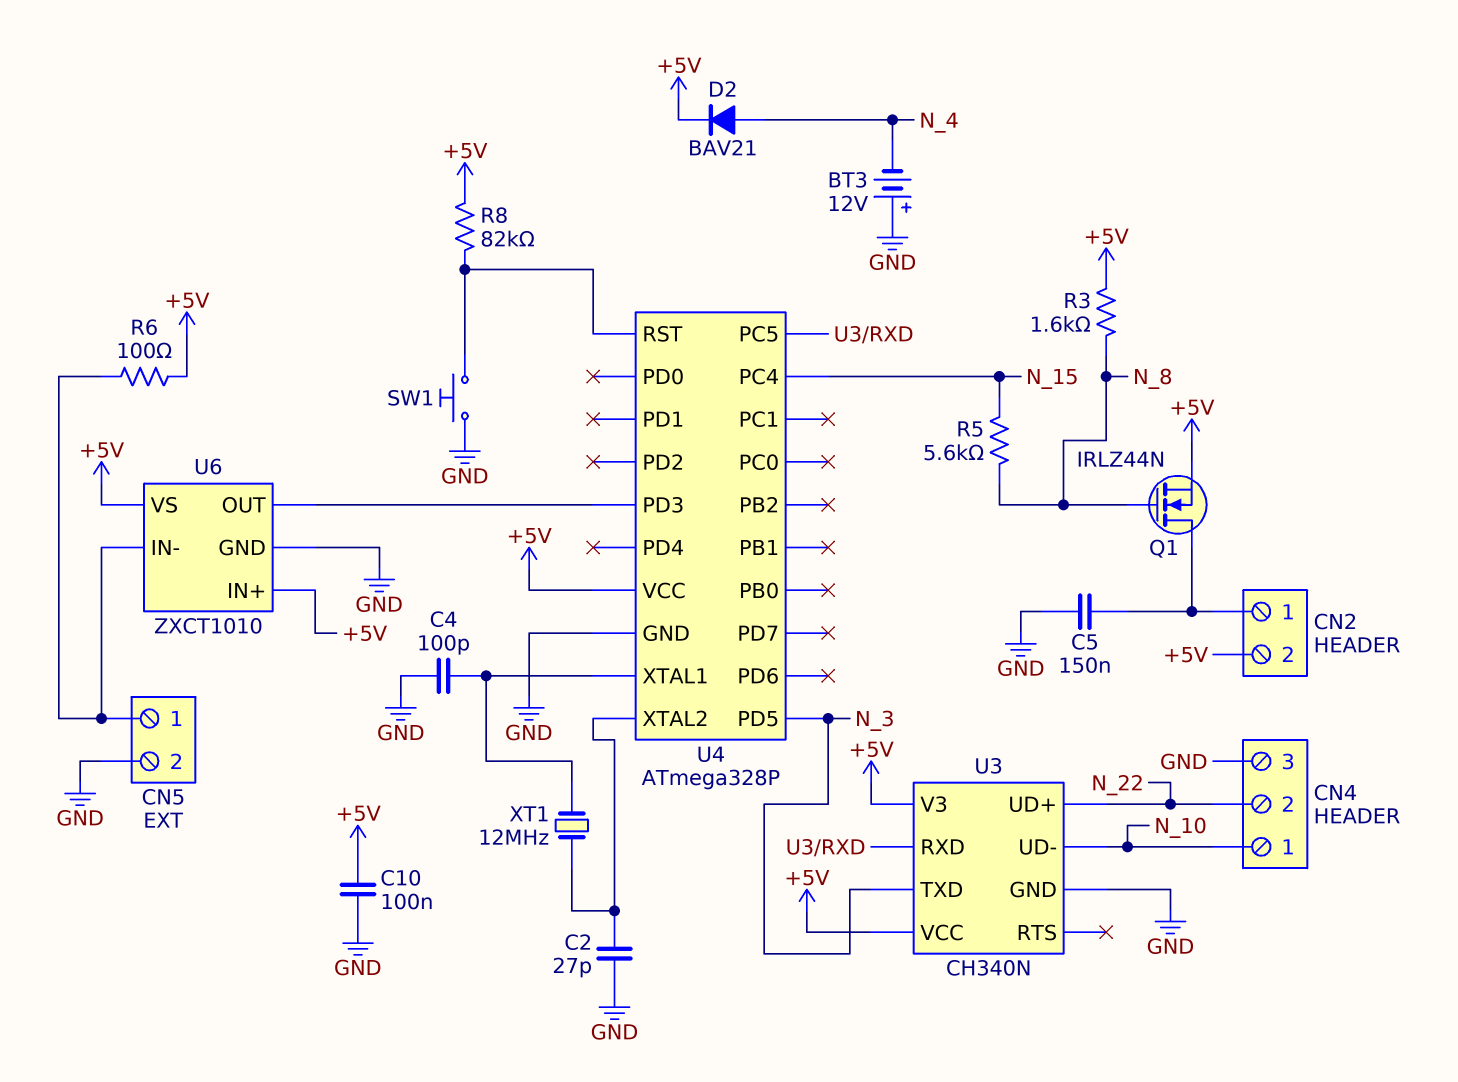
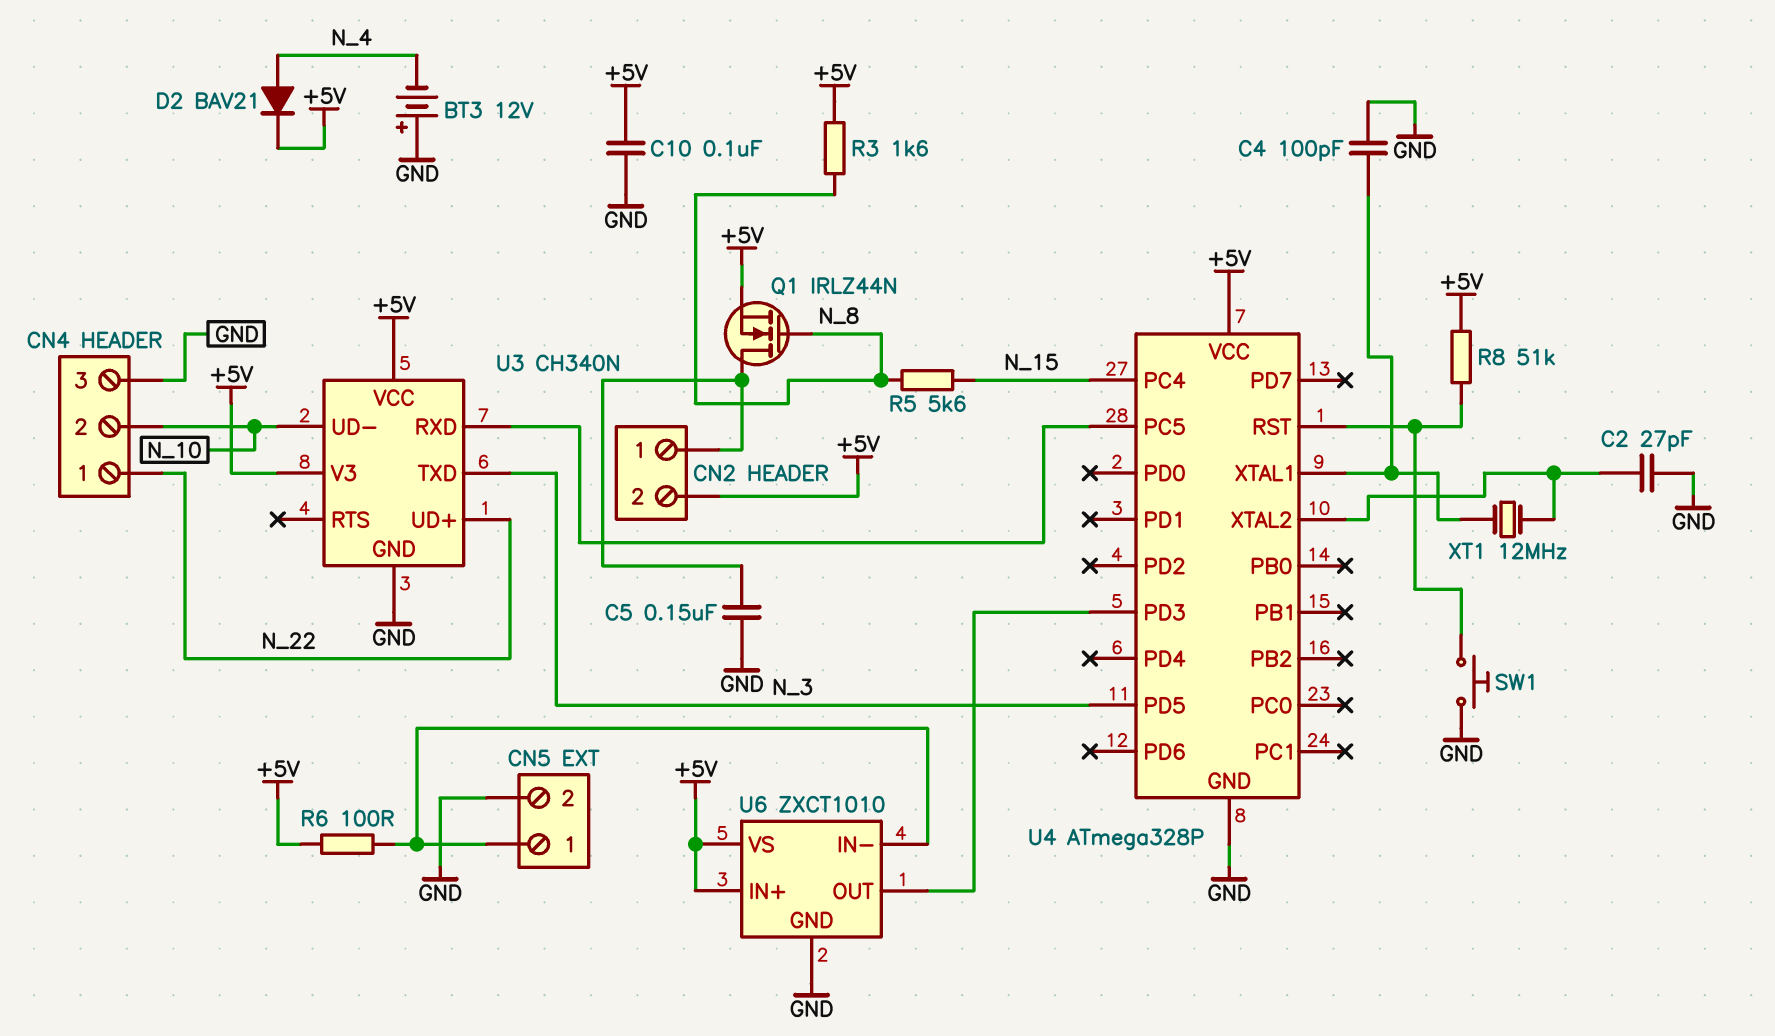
CN4 pin 1: N_10 -> N_22
CN4 pin 2: N_22 -> N_10
R8: 82k (+5V, U4/RST) -> 51k (+5V, U4/RST)

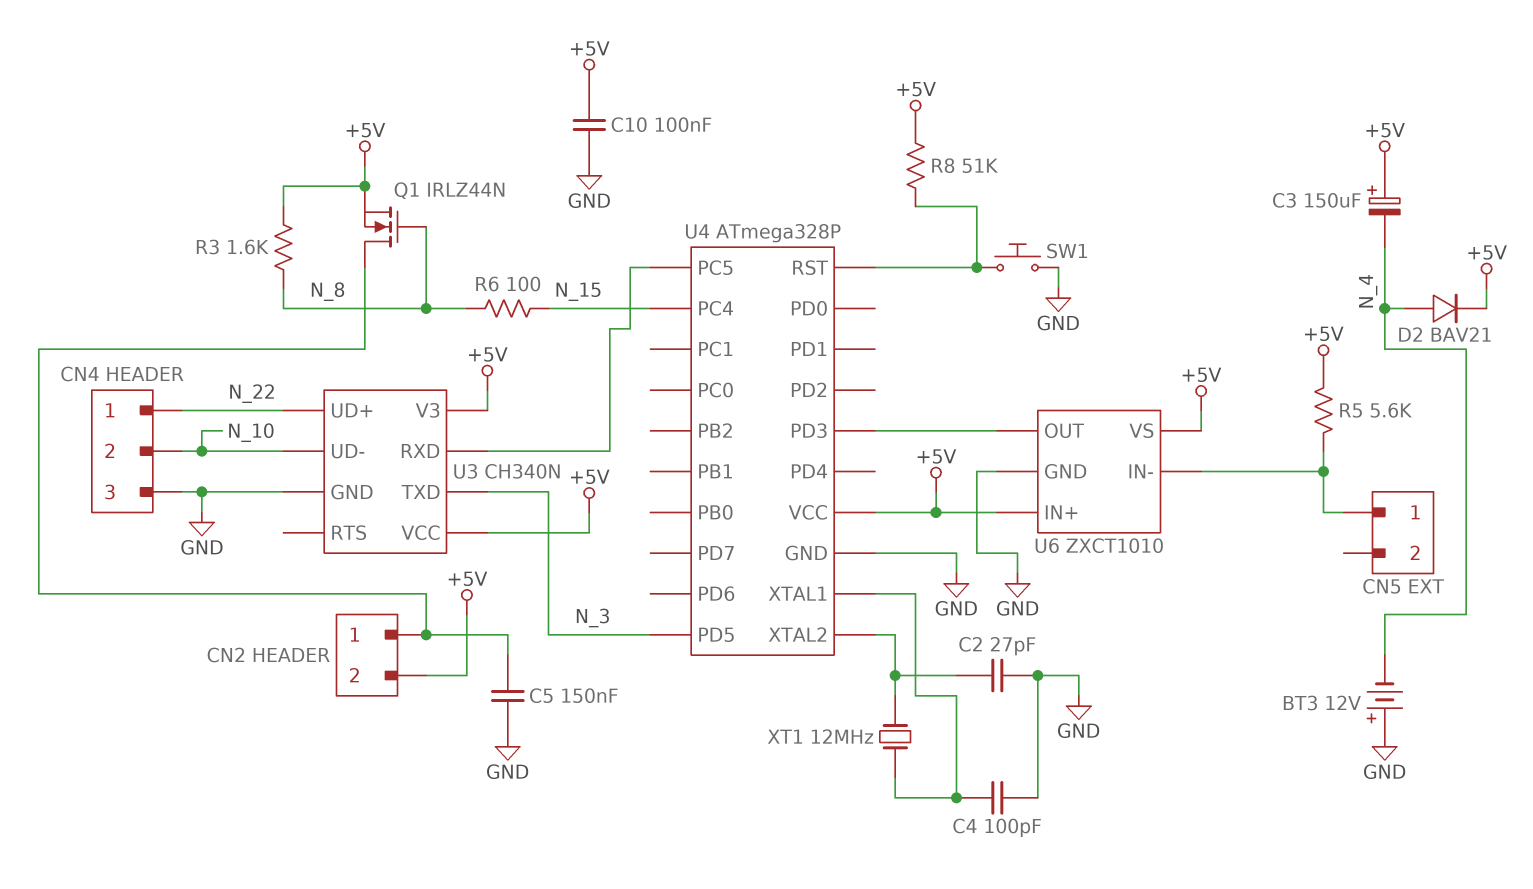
C3: none -> 150uF (plus +5V, minus N_4)
CN5 pin 2: GND -> none
R5: 5.6k (N_8, N_15) -> 5.6k (+5V, CN5/1)
R6: 100 (+5V, CN5/1) -> 100 (N_8, N_15)

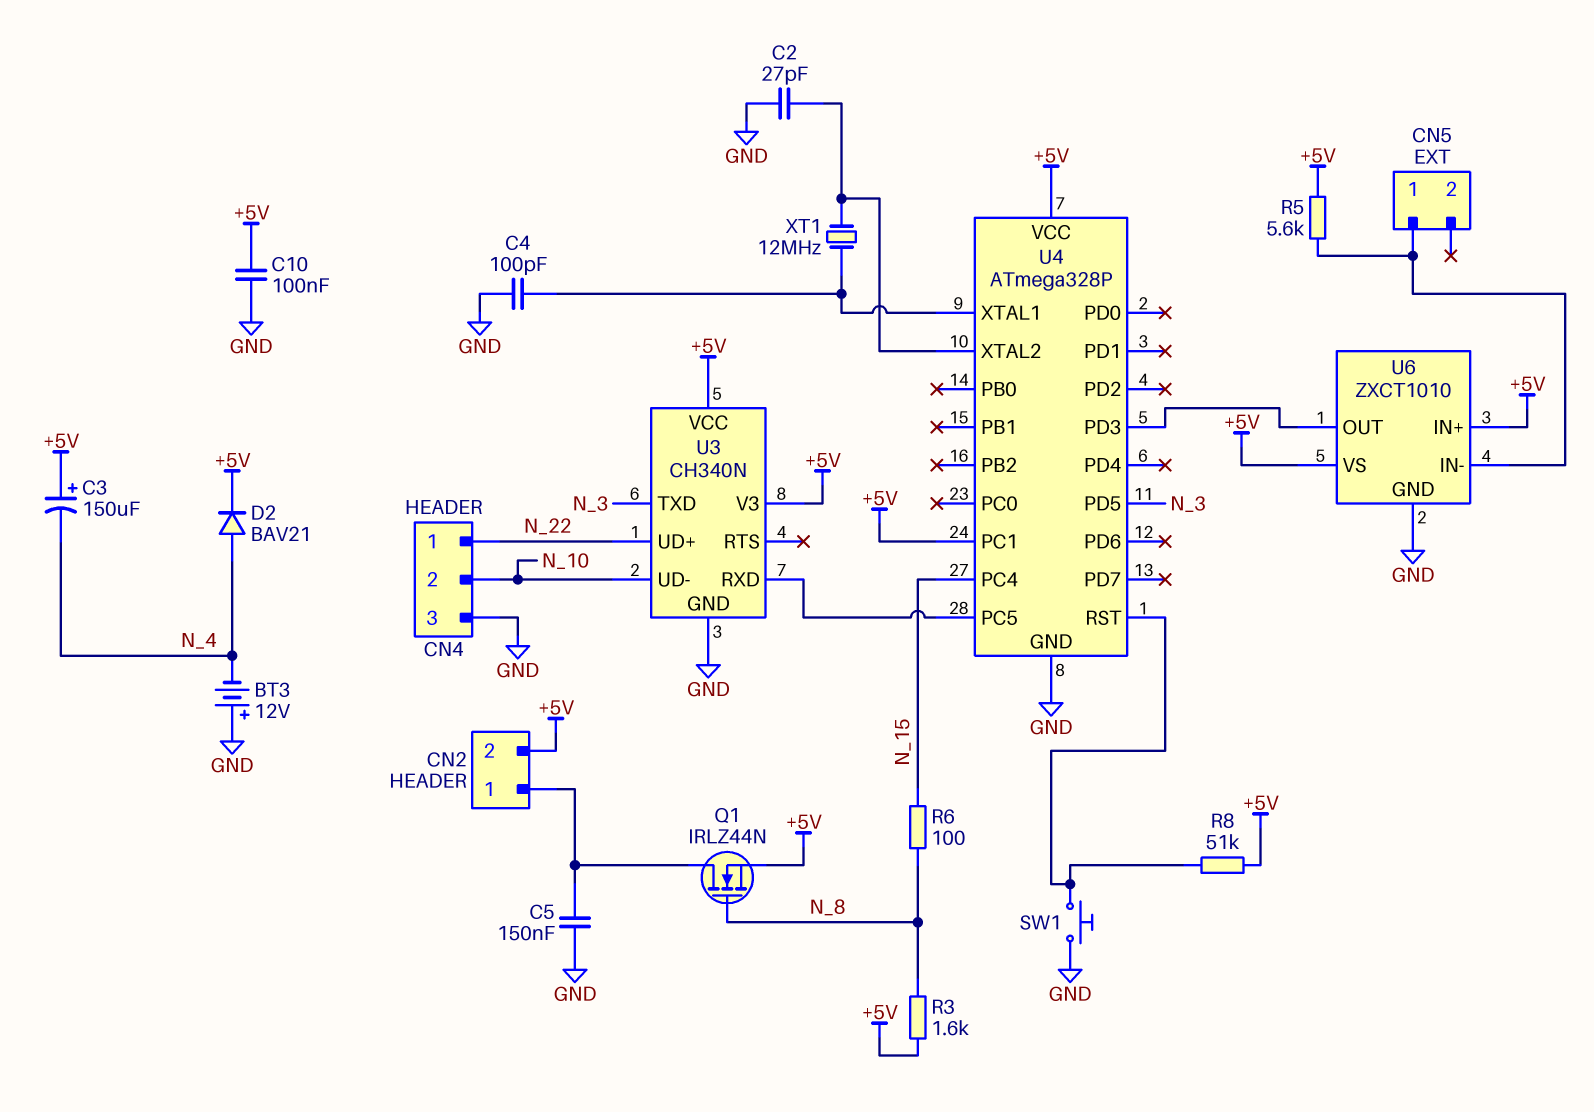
U4 pin PC1: none -> +5V

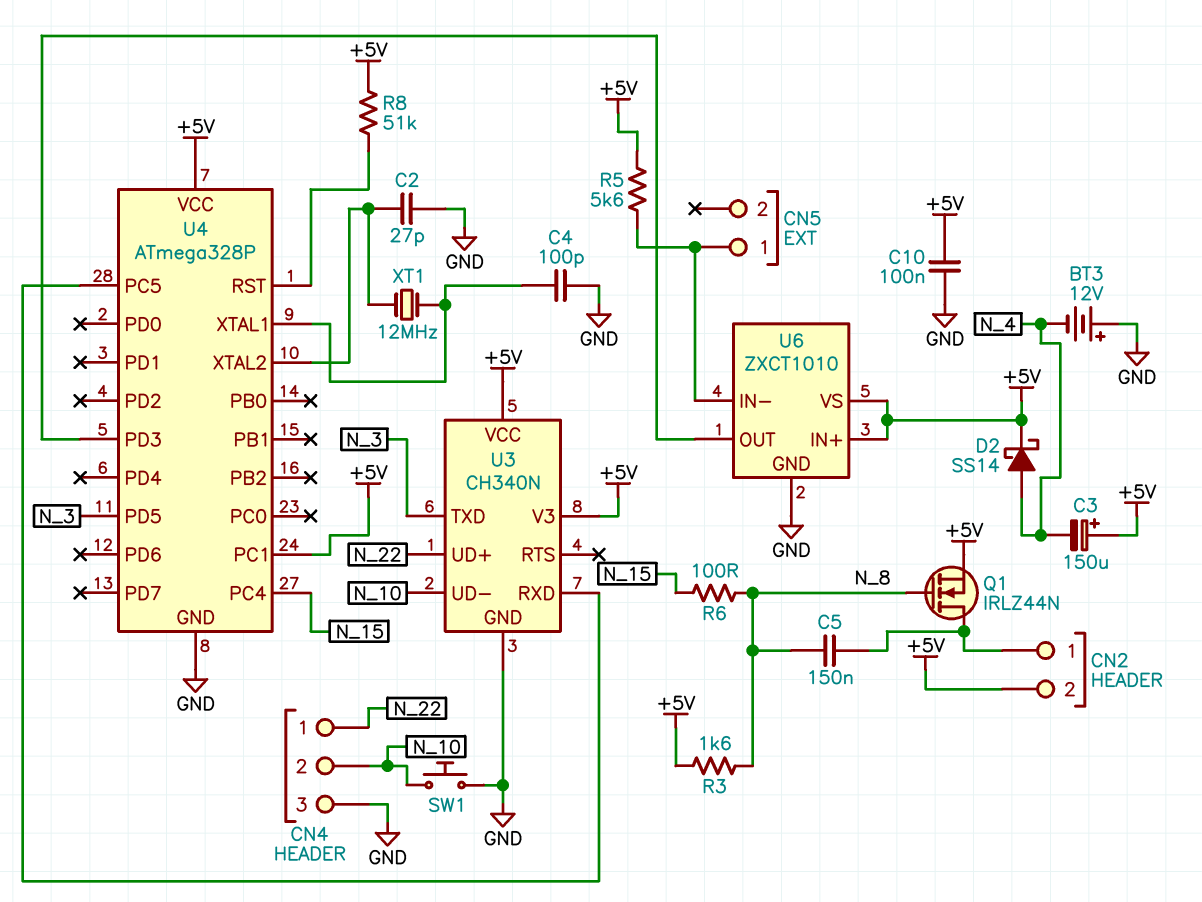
C5: 150nF (CN2/1, GND) -> 150nF (CN2/1, N_8)
D2: diode BAV21 (A N_4, K +5V) -> schottky SS14 (A N_4, K +5V)
SW1: button (GND, U4/RST) -> button (GND, N_10)

